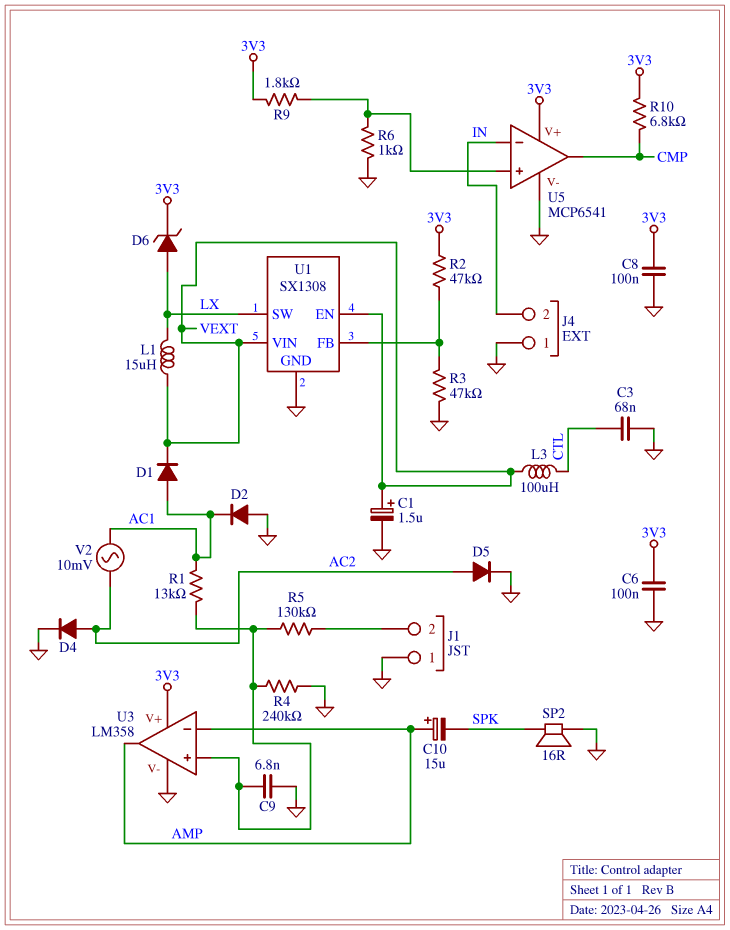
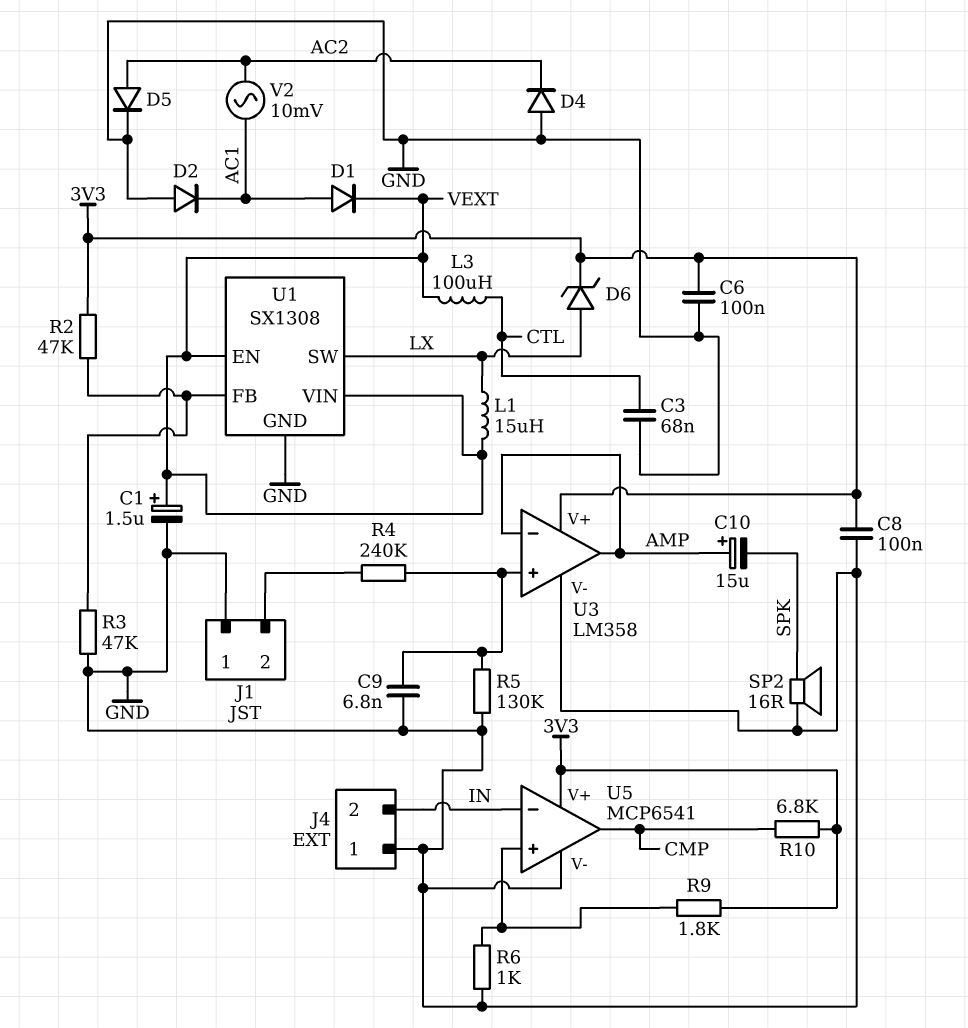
D4: diode (A AC2, K GND) -> diode (A GND, K AC2)
R1: 13k (AC1, U3/in+) -> none
R4: 240k (GND, U3/in+) -> 240k (J1/2, U3/in+)
R5: 130k (J1/2, U3/in+) -> 130k (GND, U3/in+)

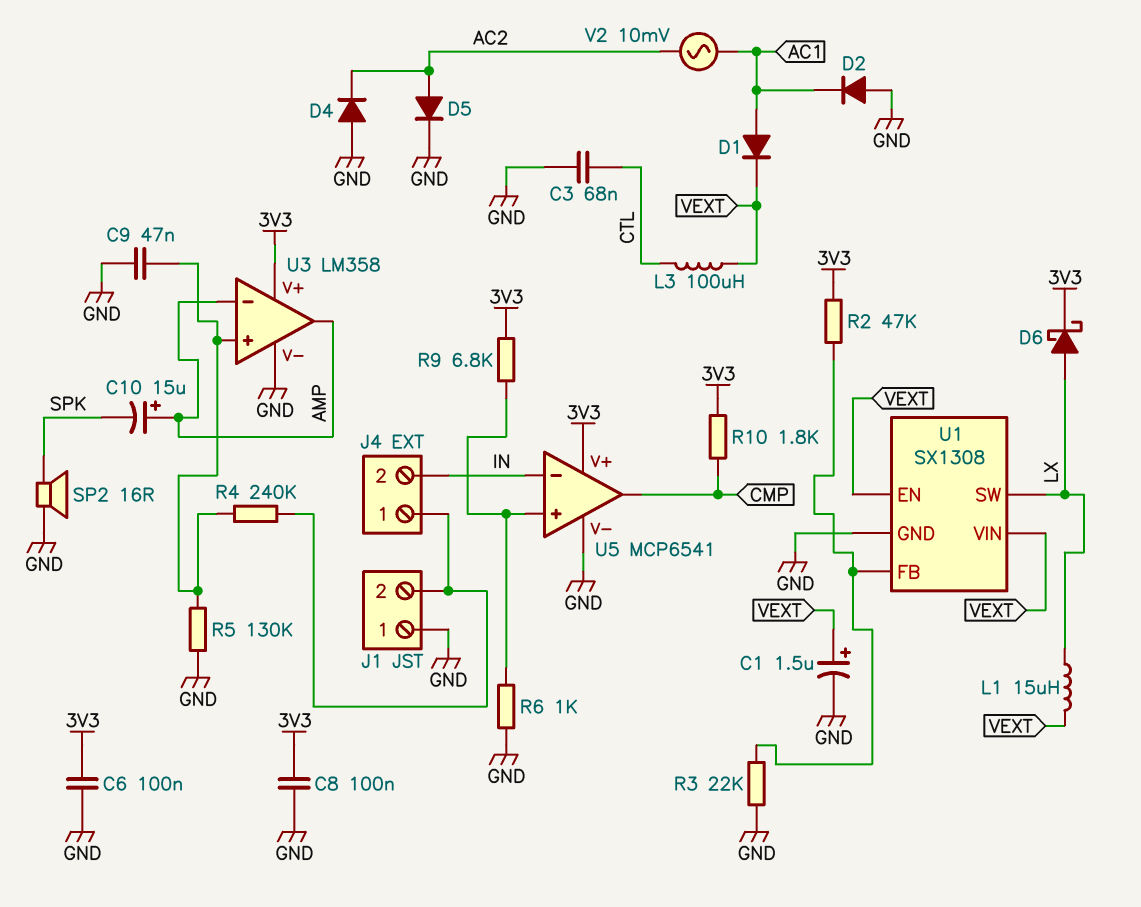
C9: 6.8nF (GND, U3/in+) -> 47nF (GND, U3/in+)
D6: zener (A LX, K 3V3) -> schottky (A LX, K 3V3)
J4 pin 1: GND -> J1/2
R3: 47k (GND, U1/FB) -> 22k (GND, U1/FB)
R9: 1.8k (3V3, U5/in+) -> 6.8k (3V3, U5/in+)
R10: 6.8k (3V3, CMP) -> 1.8k (3V3, CMP)

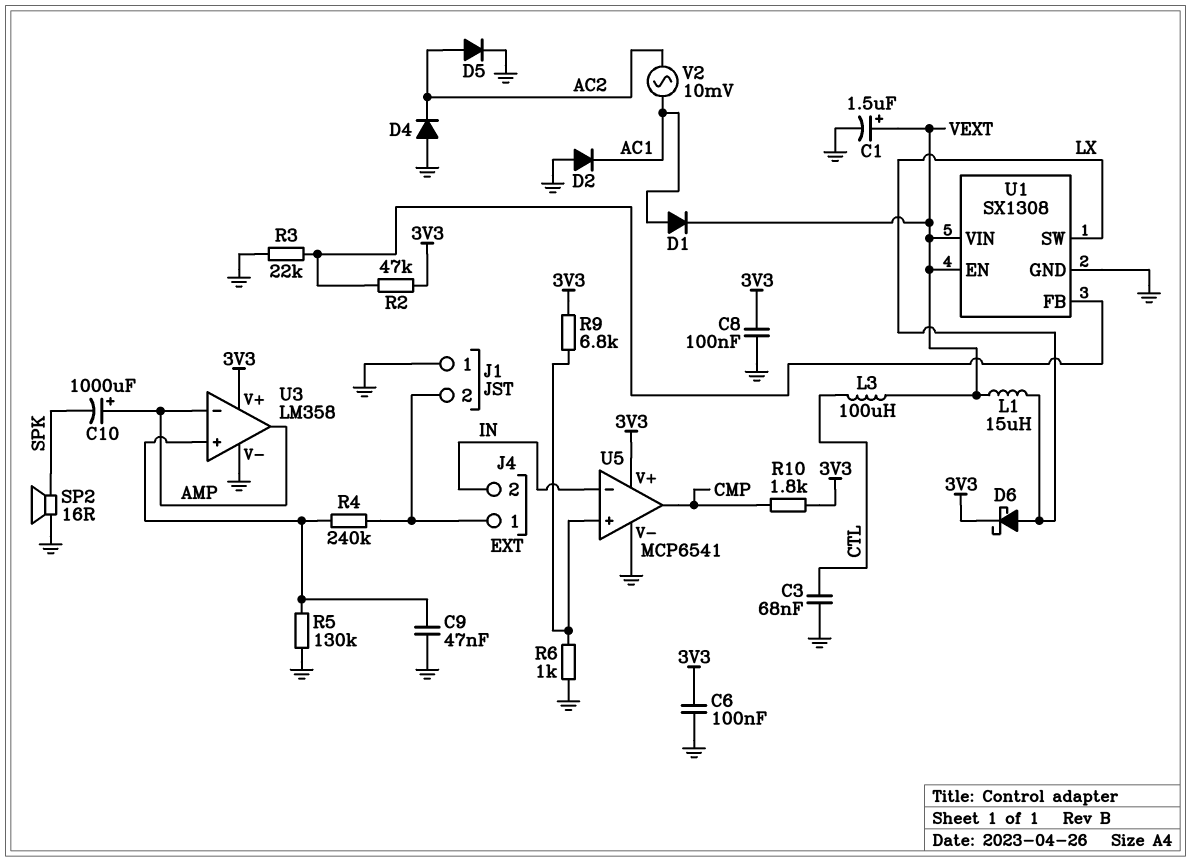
C10: 15uF (plus AMP, minus SPK) -> 1000uF (plus AMP, minus SPK)

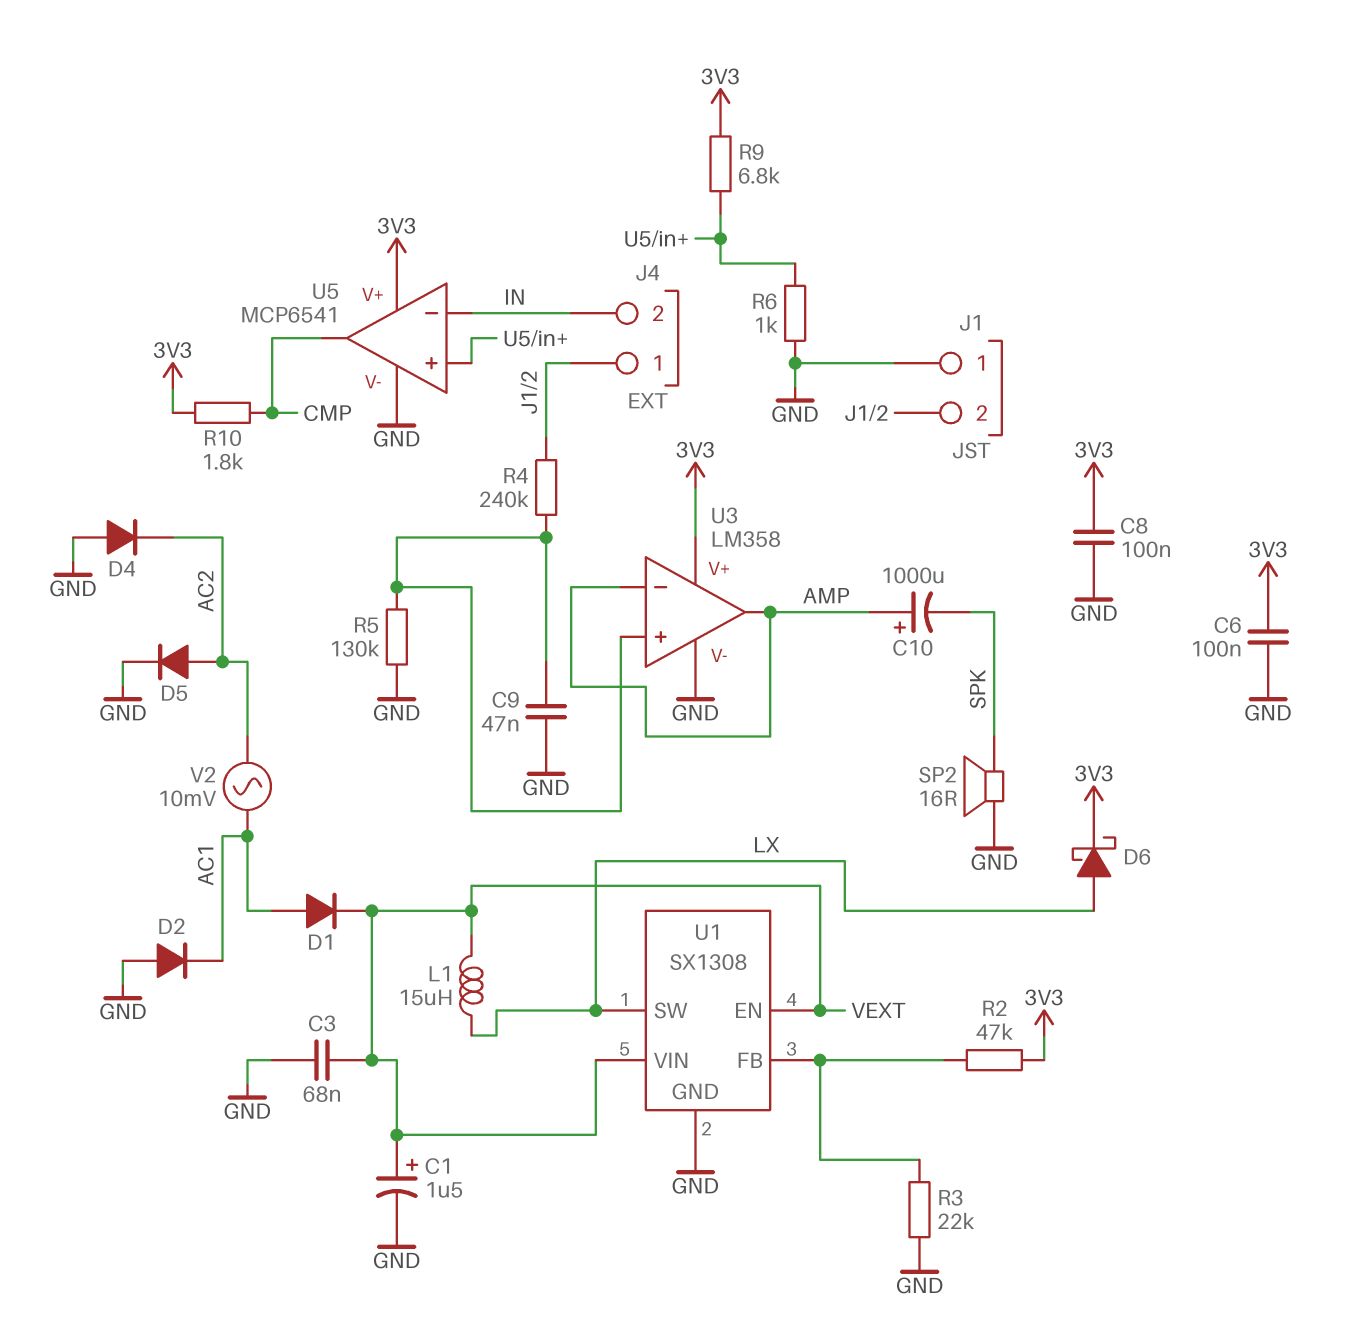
C3: 68nF (CTL, GND) -> 68nF (GND, VEXT)
L3: 100uH (CTL, VEXT) -> none

